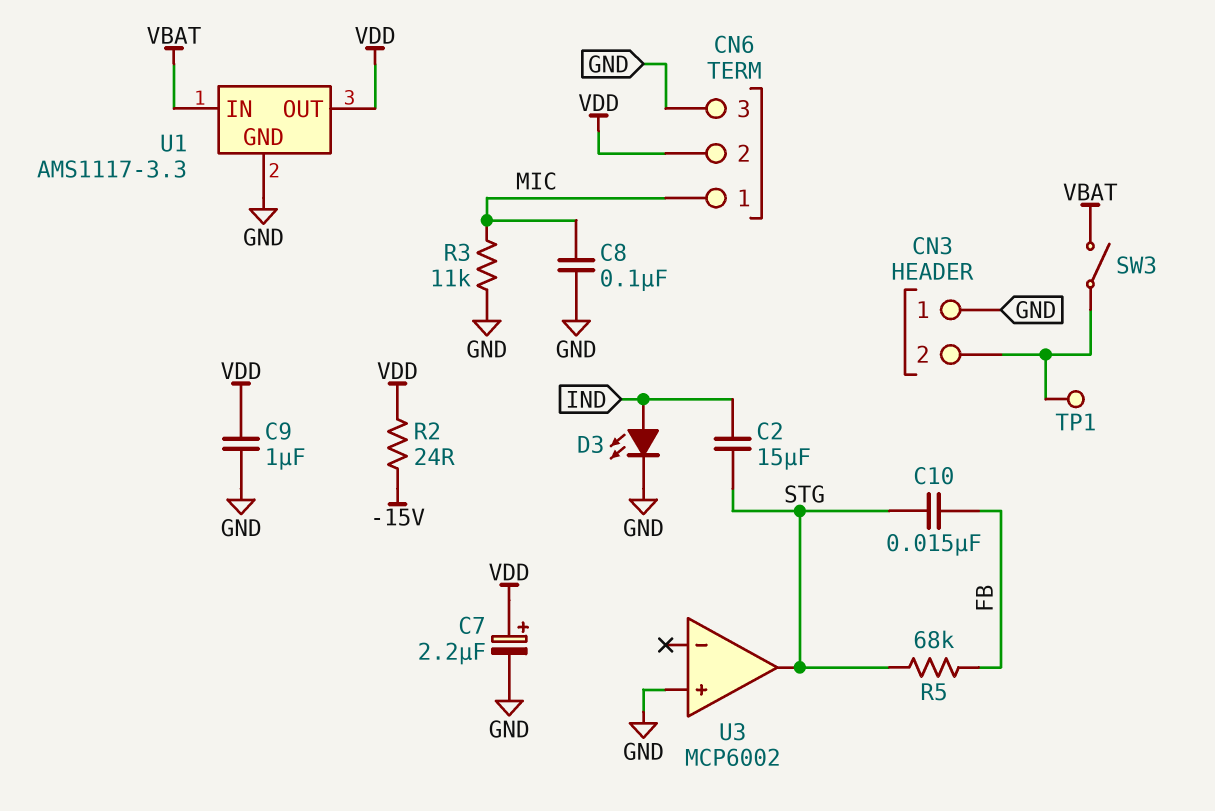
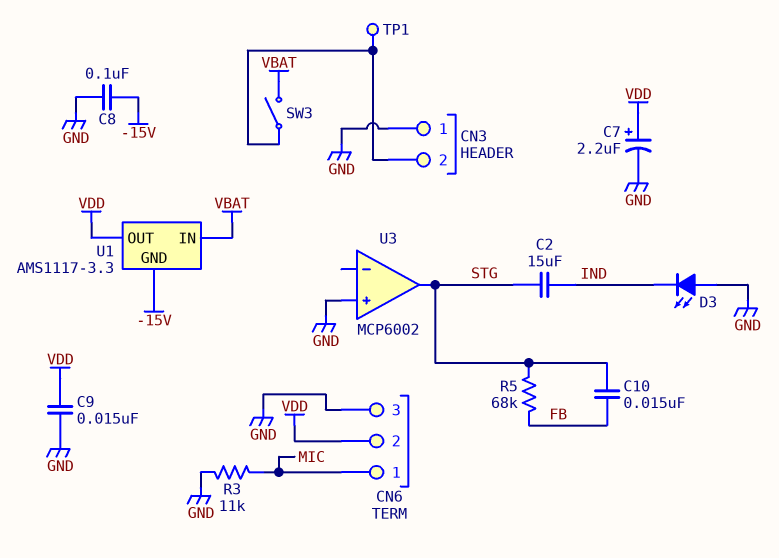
C8: 100nF (GND, MIC) -> 100nF (-15V, GND)
C9: 1uF (GND, VDD) -> 15nF (GND, VDD)
D3: LED (A IND, K GND) -> LED (A GND, K IND)
R2: 24 (-15V, VDD) -> none
U1 pin GND: GND -> -15V

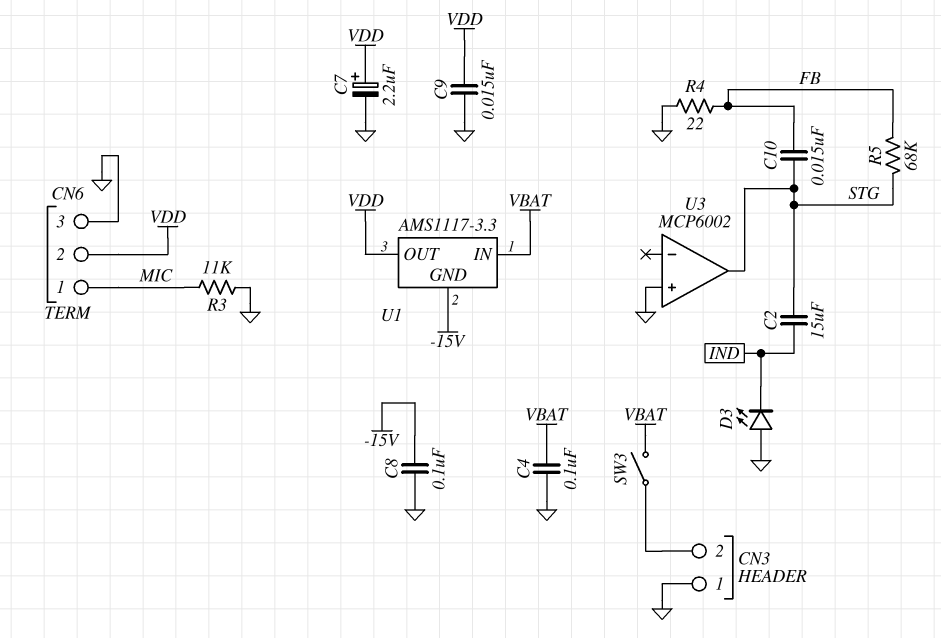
C4: none -> 100nF (GND, VBAT)
R4: none -> 22 (FB, GND)
TP1: test point (CN3/2) -> none

